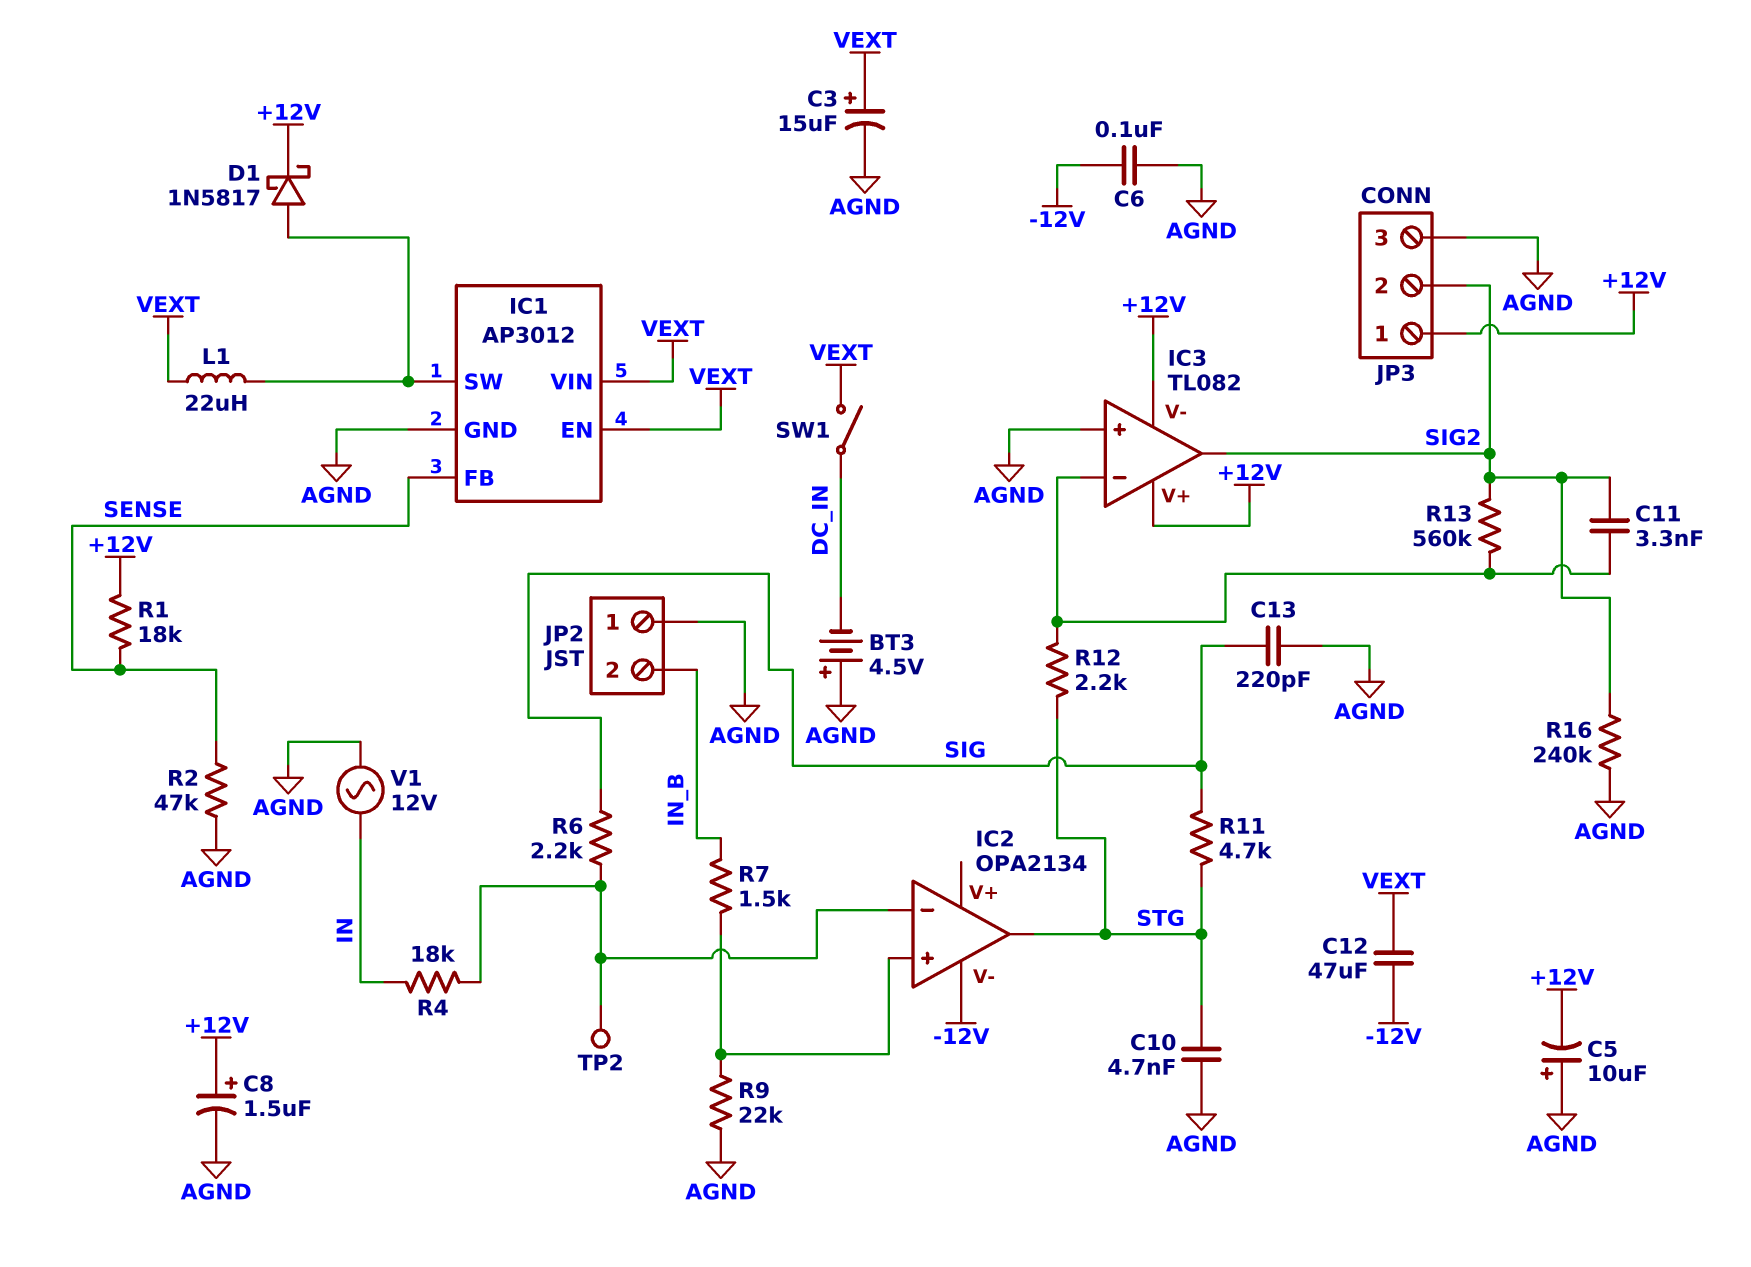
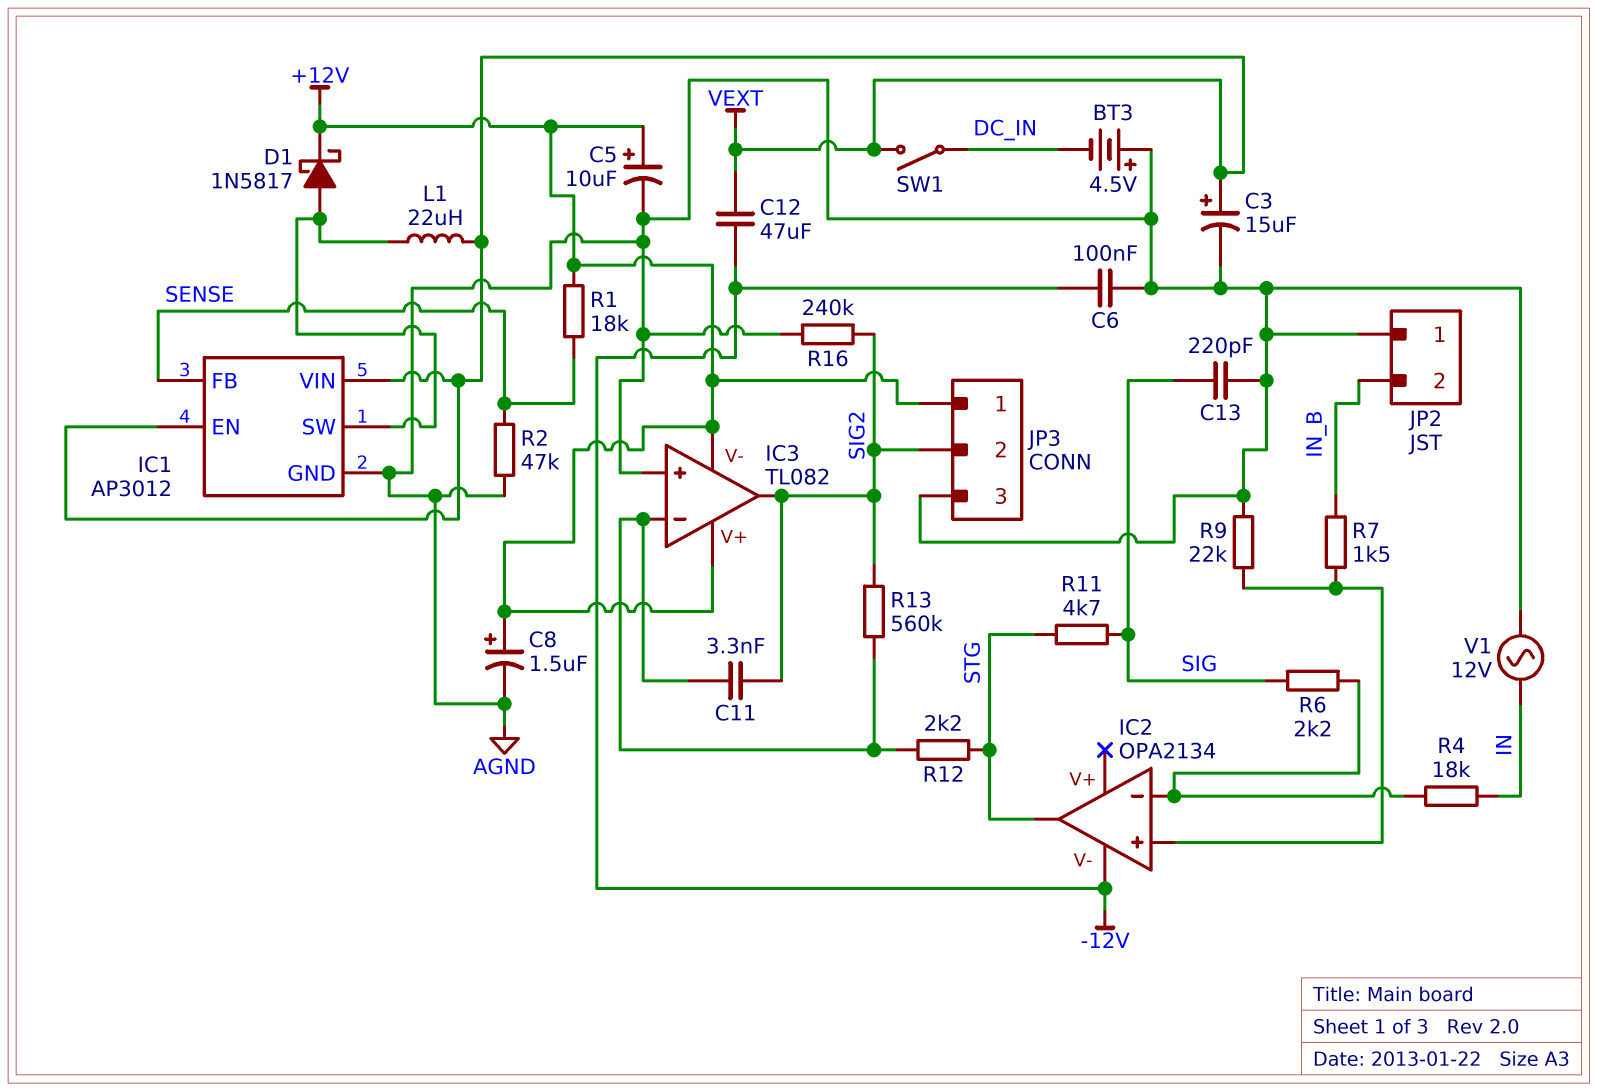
C5: 10uF (plus AGND, minus +12V) -> 10uF (plus +12V, minus AGND)
C10: 4.7nF (AGND, STG) -> none
TP2: test point (IC2/in-) -> none

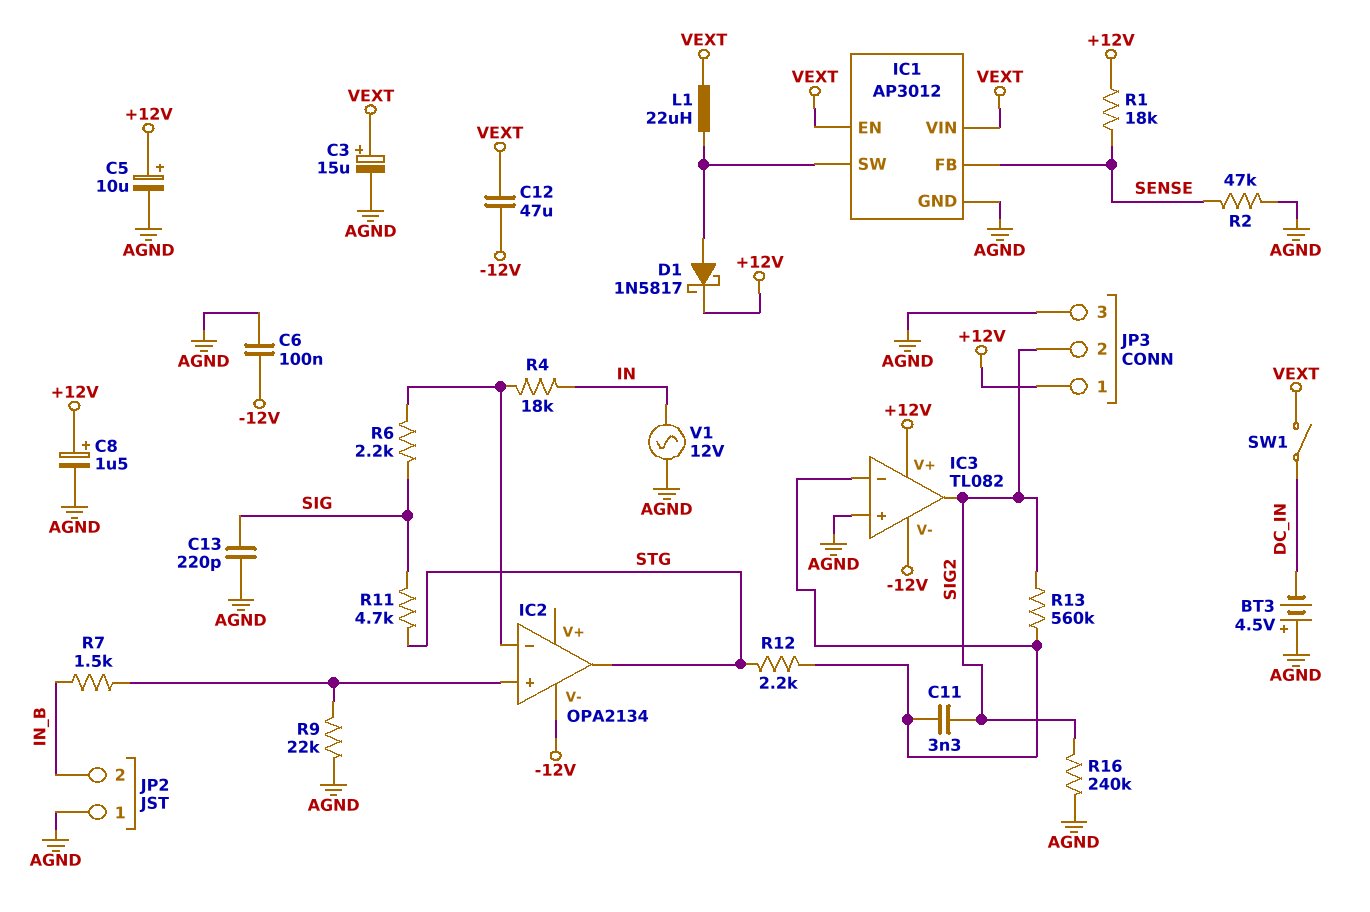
IC3 pin V-: +12V -> -12V

